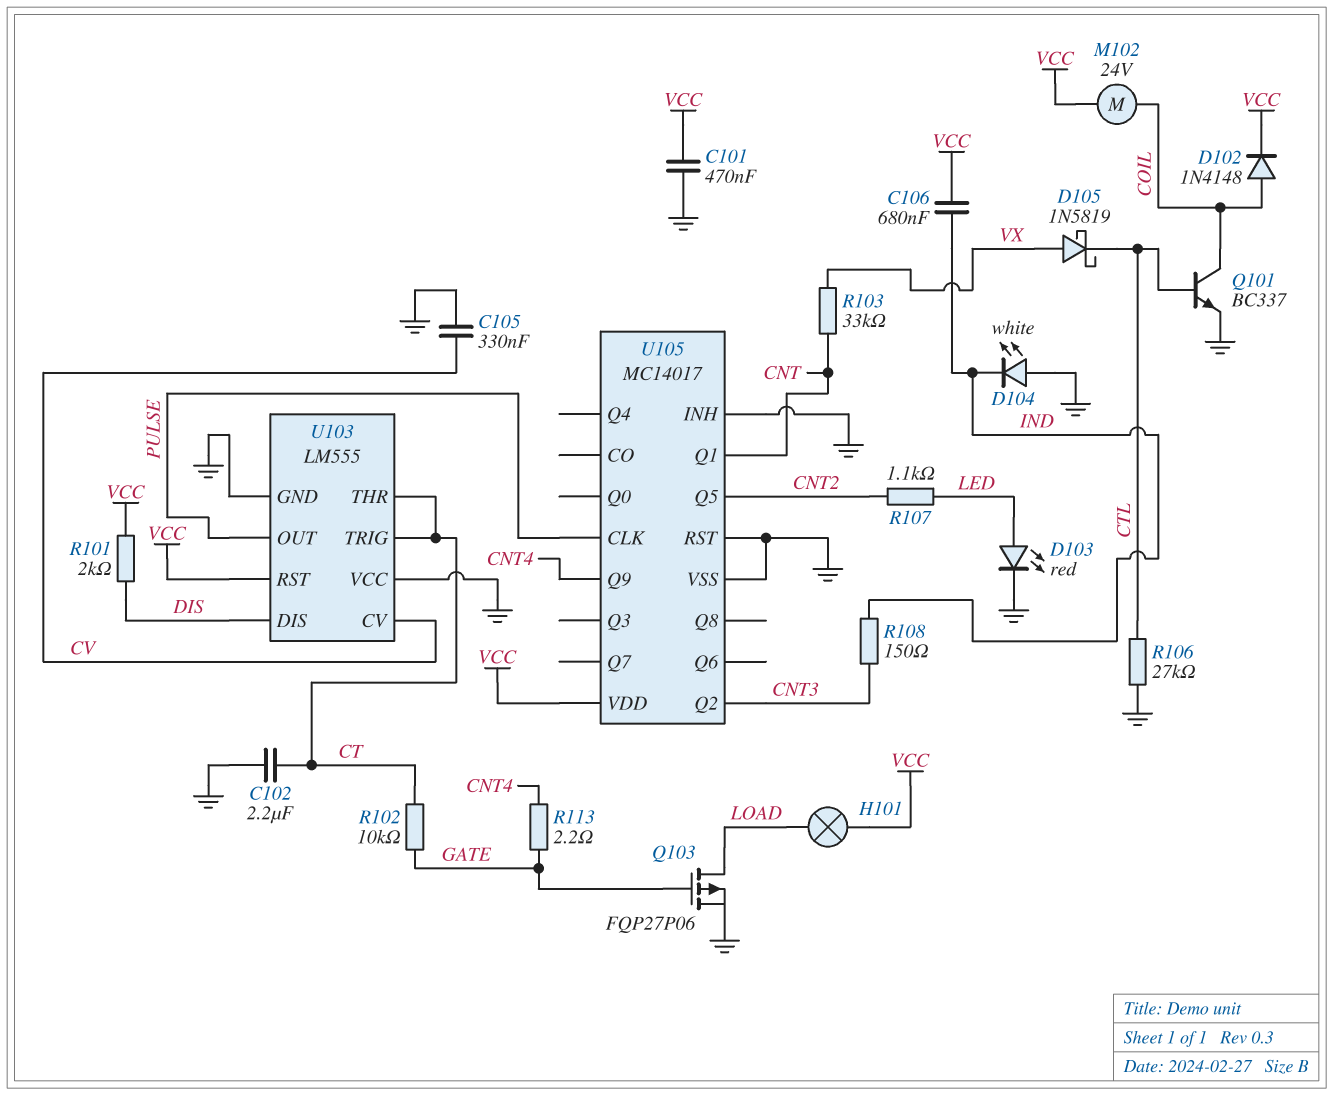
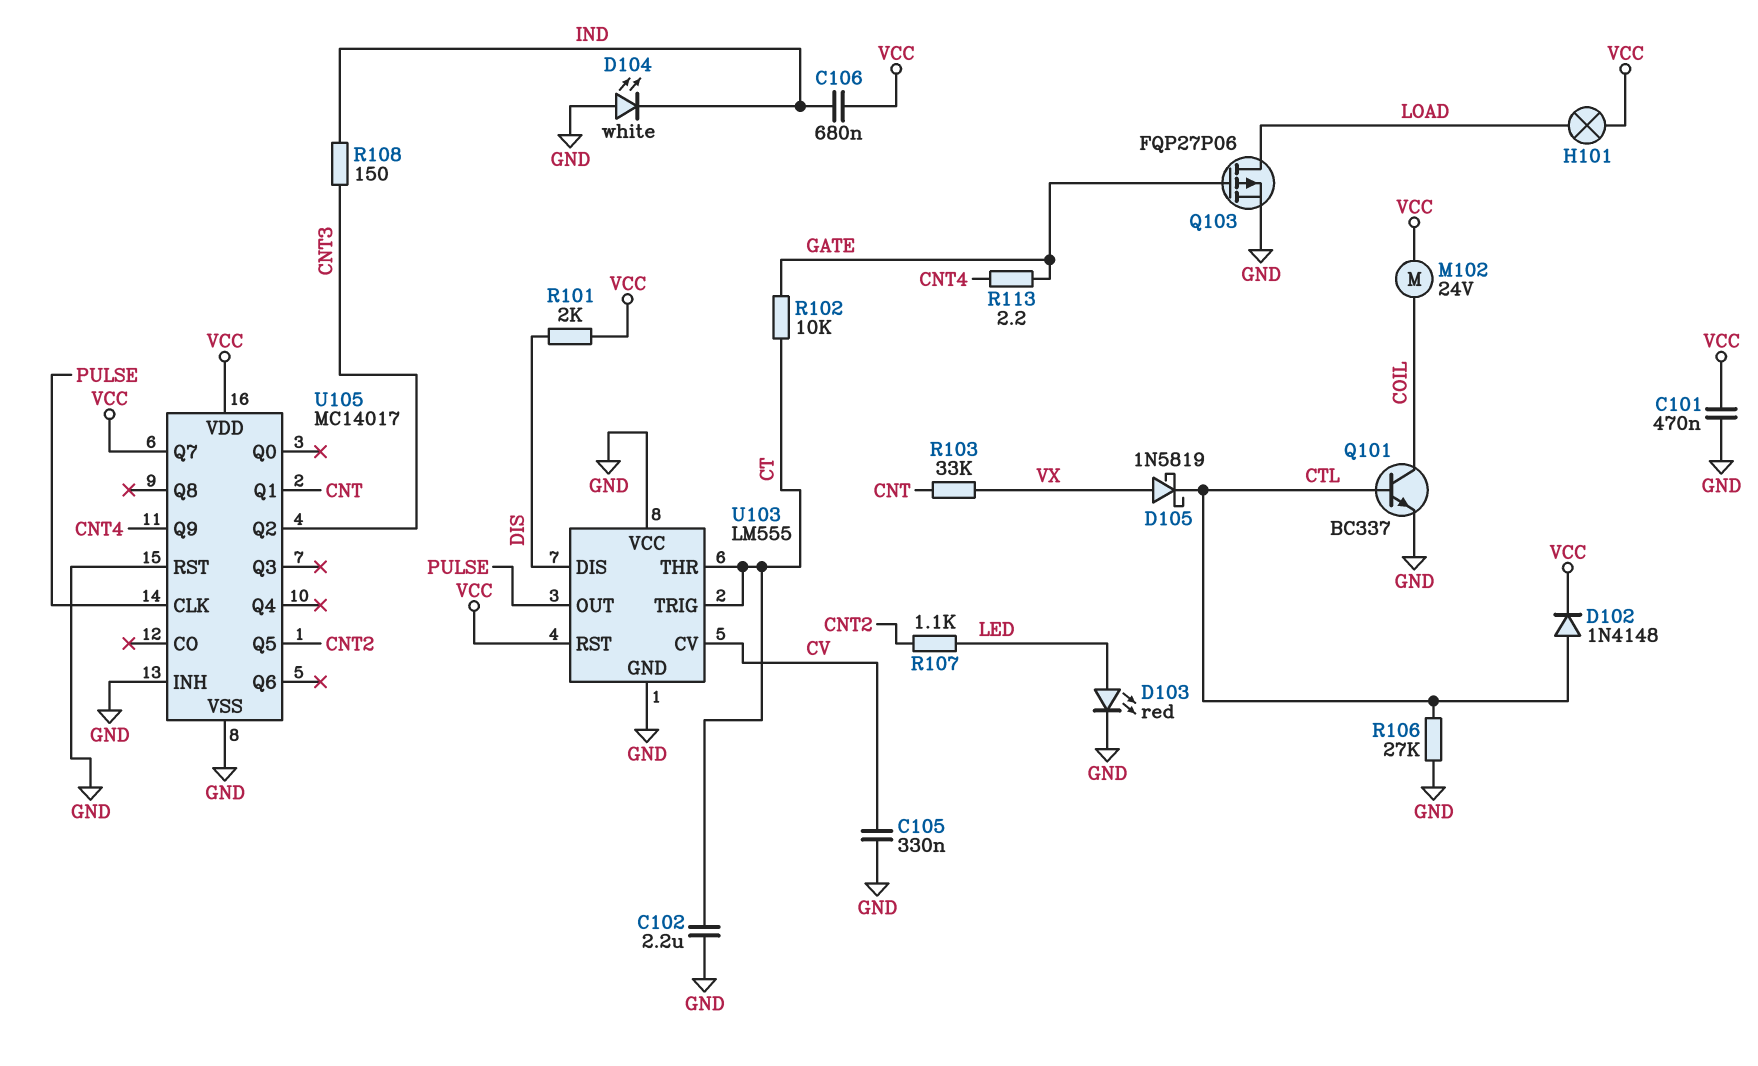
D102: diode 1N4148 (A COIL, K VCC) -> diode 1N4148 (A CTL, K VCC)
U105 pin Q7: none -> VCC

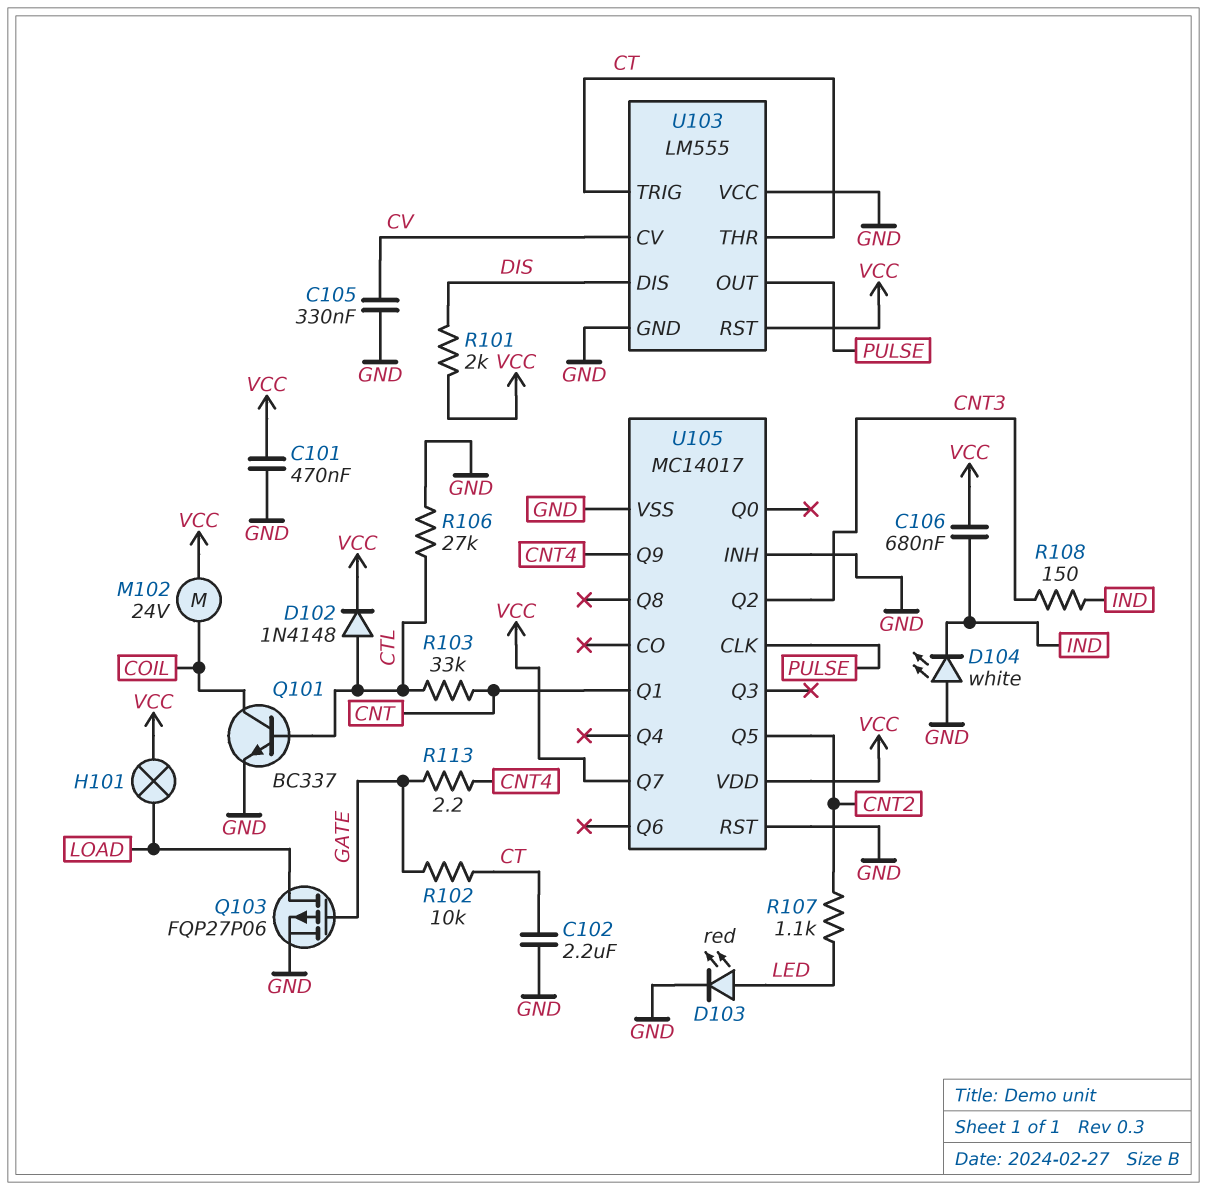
D105: schottky 1N5819 (A VX, K CTL) -> none
R103: 33k (CNT, VX) -> 33k (CNT, CTL)

